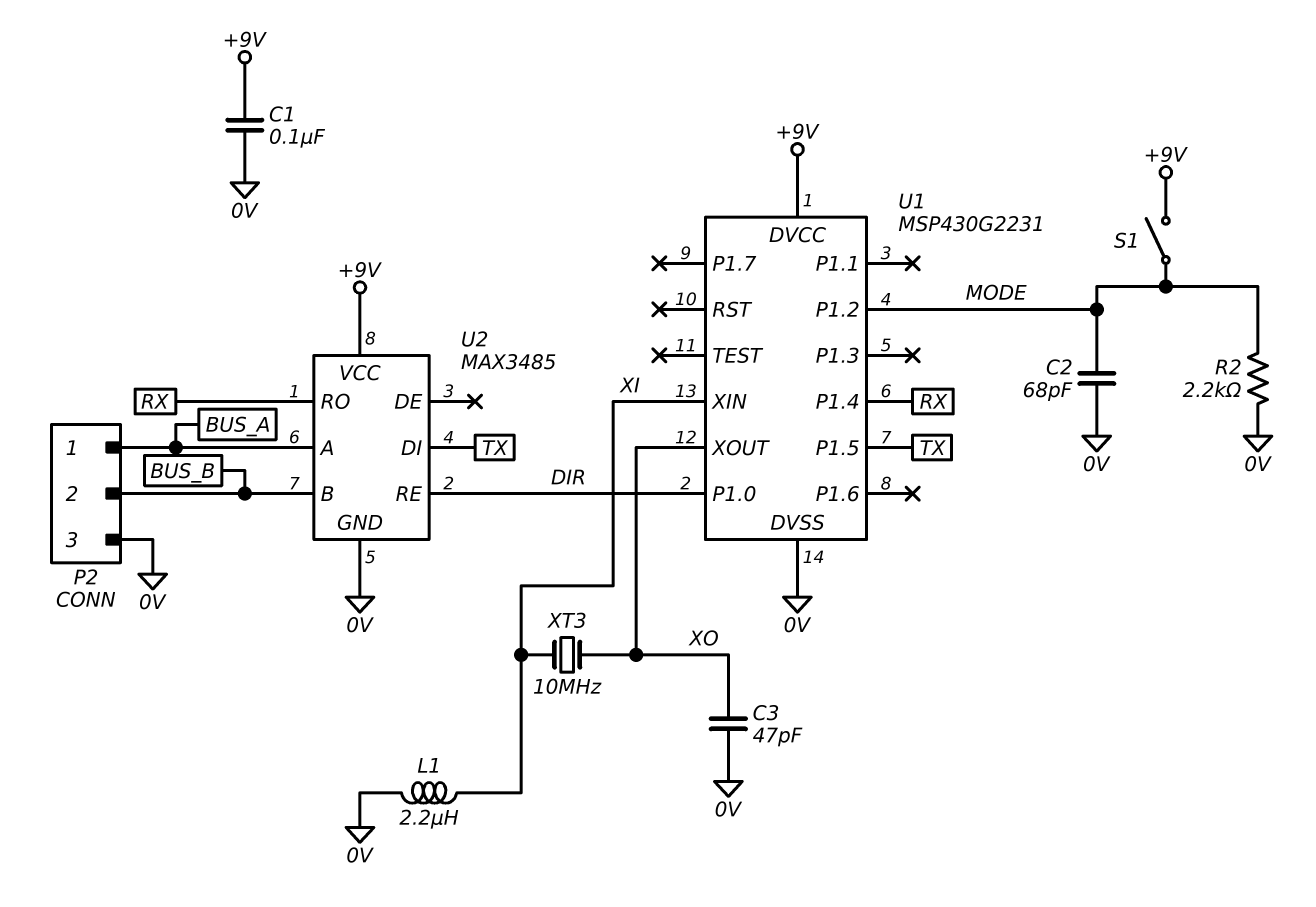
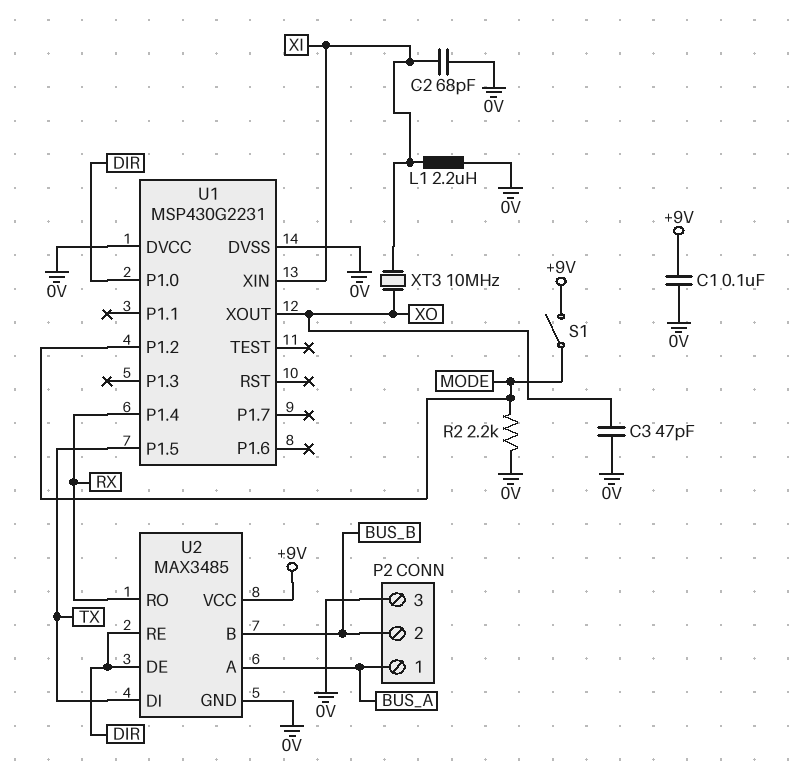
C2: 68pF (0V, MODE) -> 68pF (0V, XI)
U1 pin DVCC: +9V -> 0V
U2 pin DE: none -> DIR

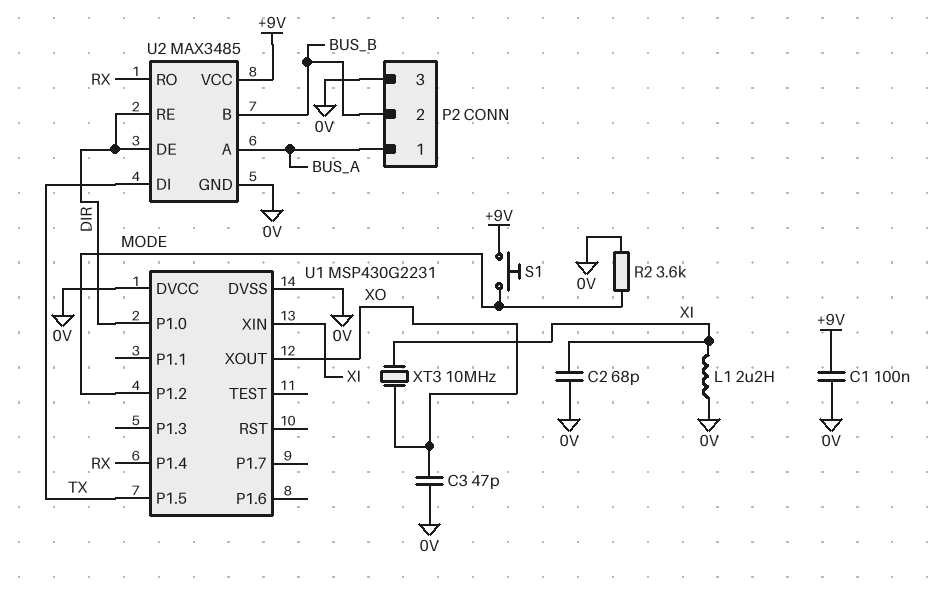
R2: 2.2k (0V, MODE) -> 3.6k (0V, MODE)
S1: switch (+9V, MODE) -> button (+9V, MODE)

